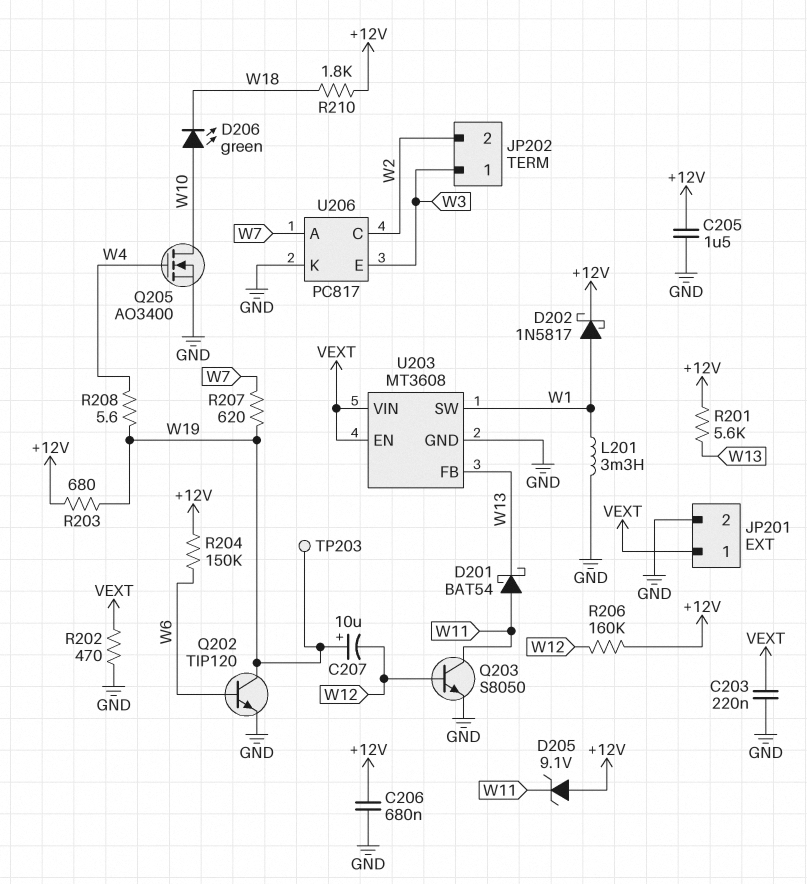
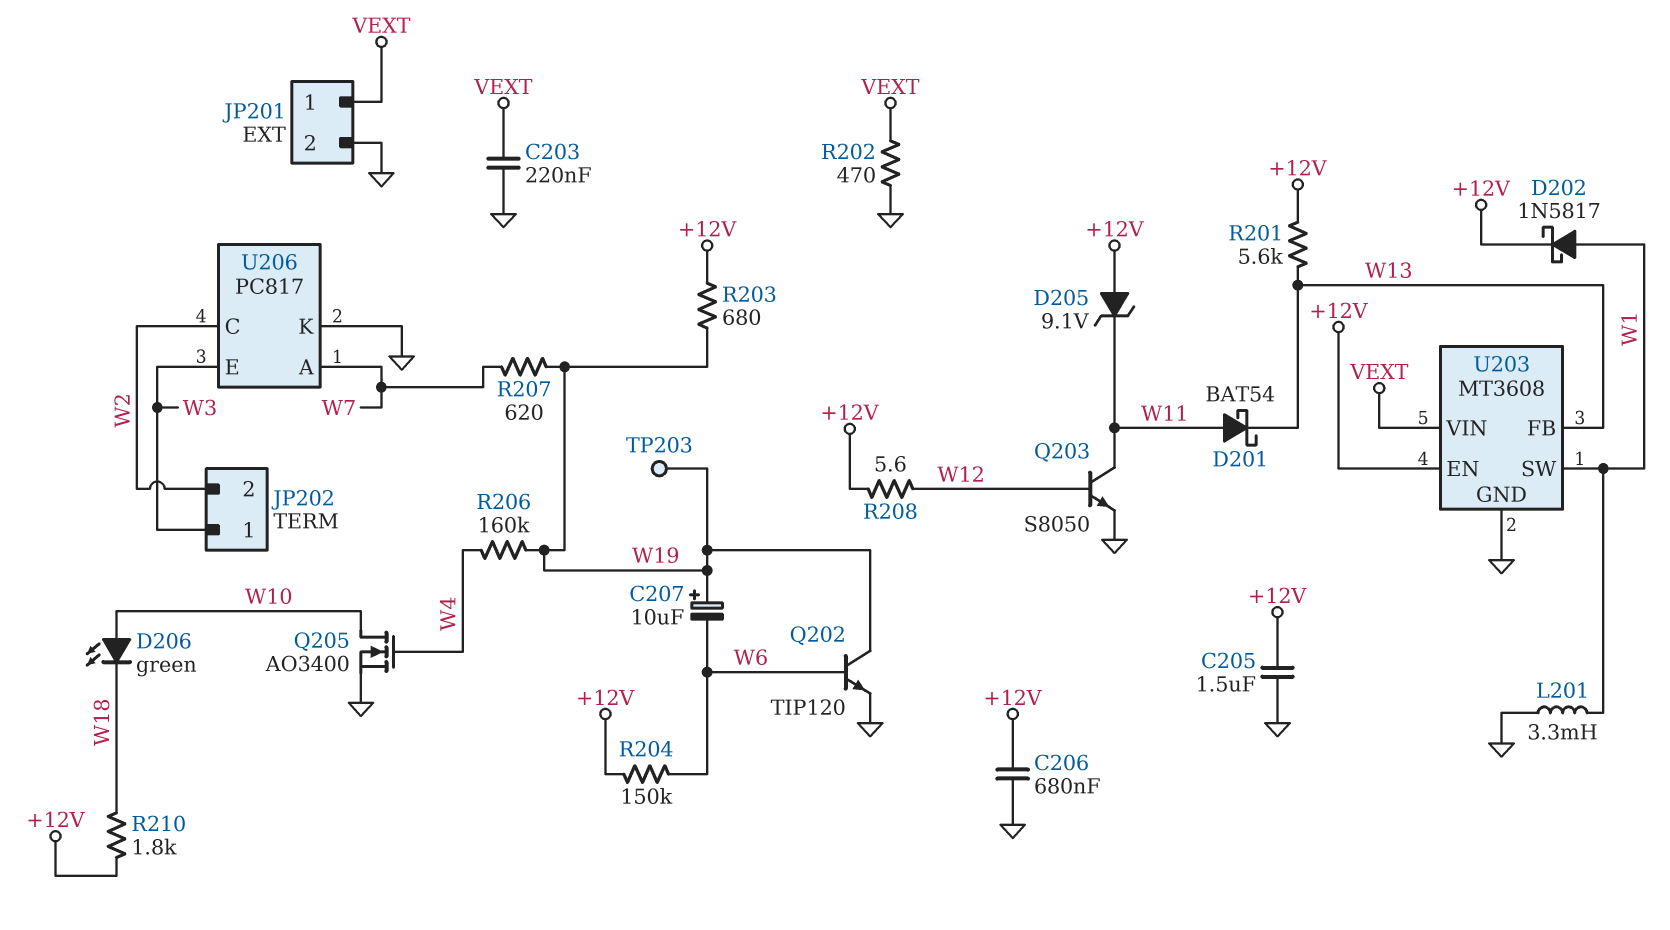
C207: 10uF (plus W19, minus W12) -> 10uF (plus W19, minus W6)
R206: 160k (+12V, W12) -> 160k (W4, W19)
R208: 5.6 (W4, W19) -> 5.6 (+12V, W12)
U203 pin EN: VEXT -> +12V

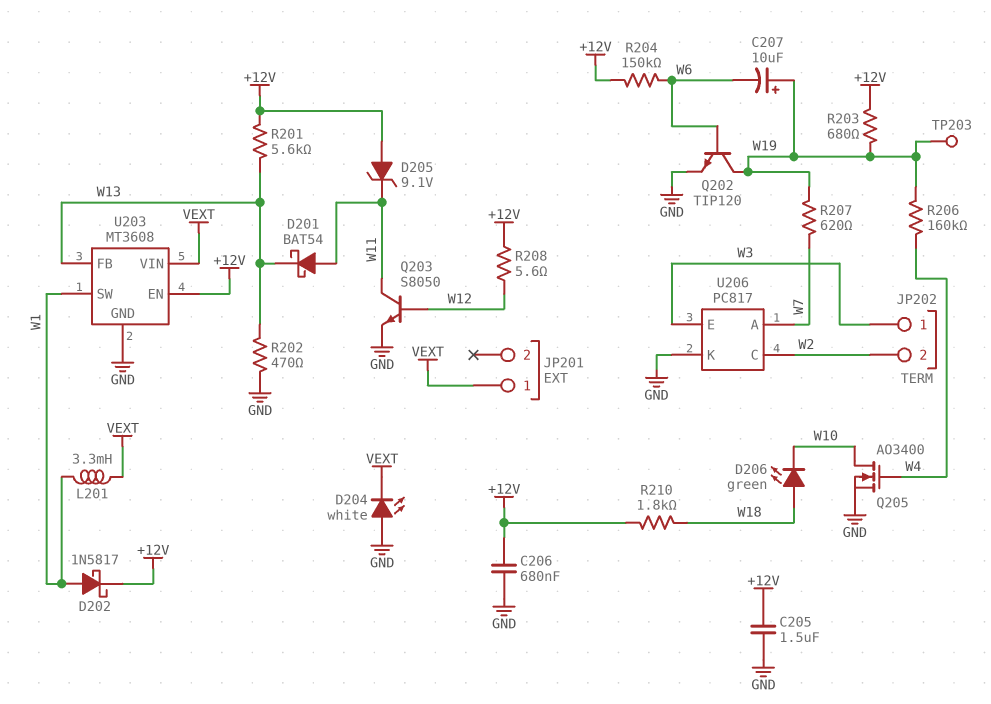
C203: 220nF (GND, VEXT) -> none
D204: none -> LED white (A GND, K VEXT)
D206: LED green (A W10, K W18) -> LED green (A W18, K W10)
JP201 pin 2: GND -> none
L201: 3.3mH (GND, W1) -> 3.3mH (VEXT, W1)
R202: 470 (GND, VEXT) -> 470 (GND, W13)

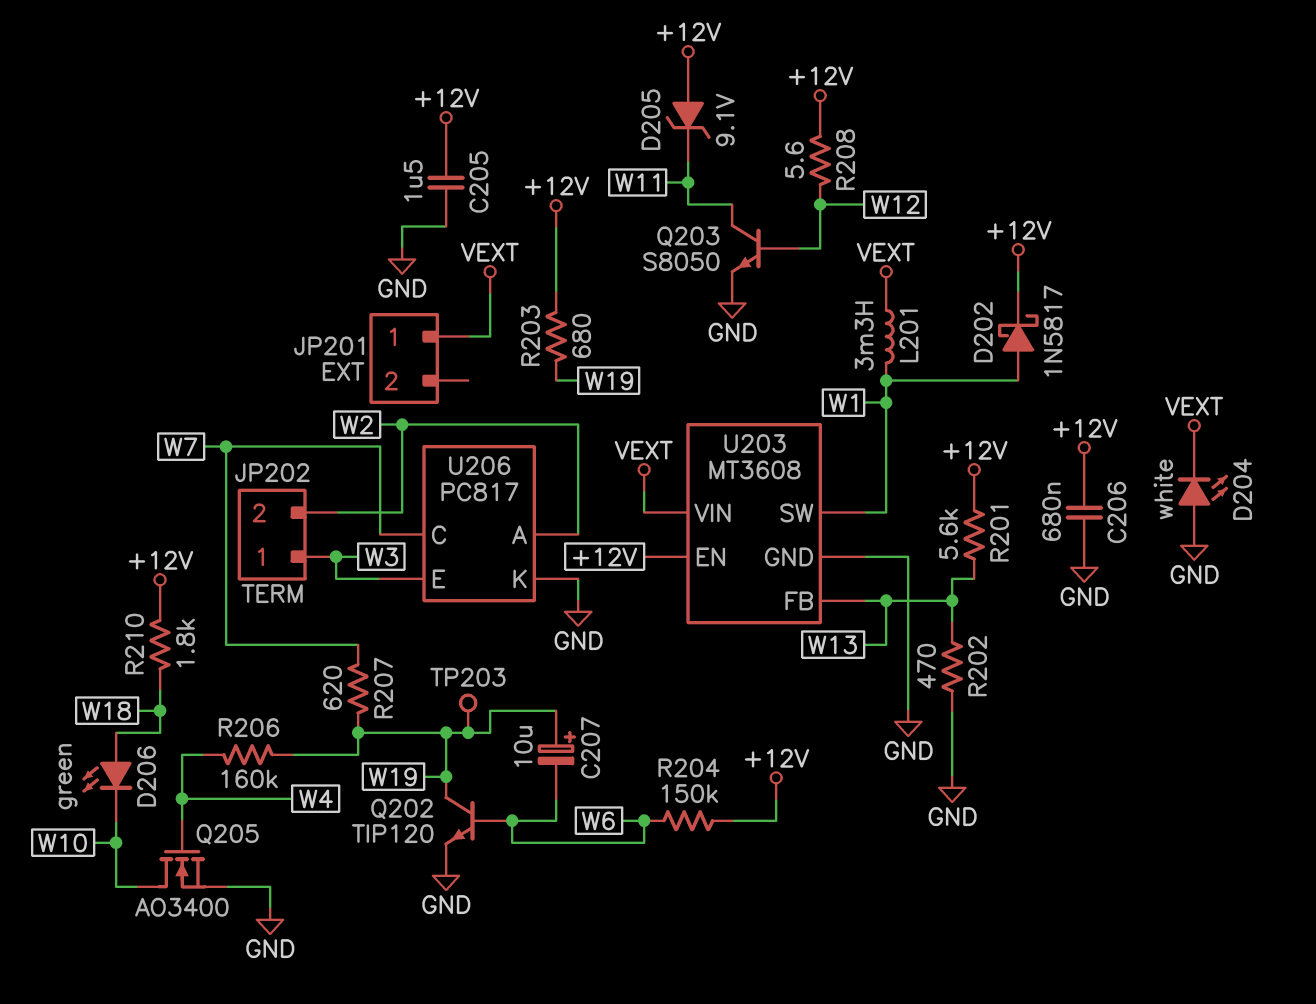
D201: schottky BAT54 (A W11, K W13) -> none
U206 pin A: W7 -> W2
U206 pin C: W2 -> W7

